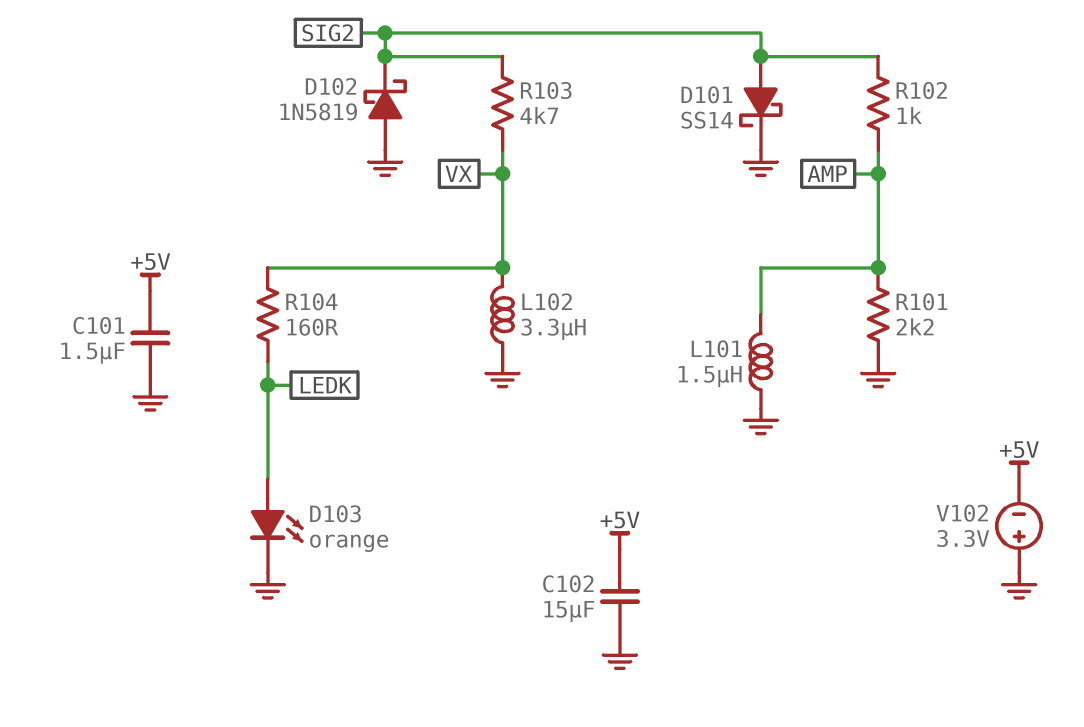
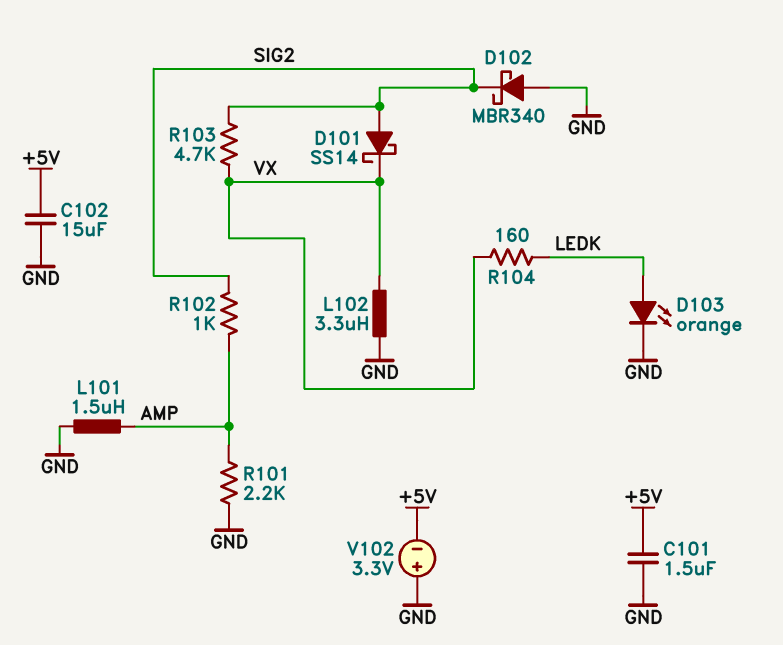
D101: schottky SS14 (A SIG2, K GND) -> schottky SS14 (A SIG2, K VX)
D102: schottky 1N5819 (A GND, K SIG2) -> schottky MBR340 (A GND, K SIG2)

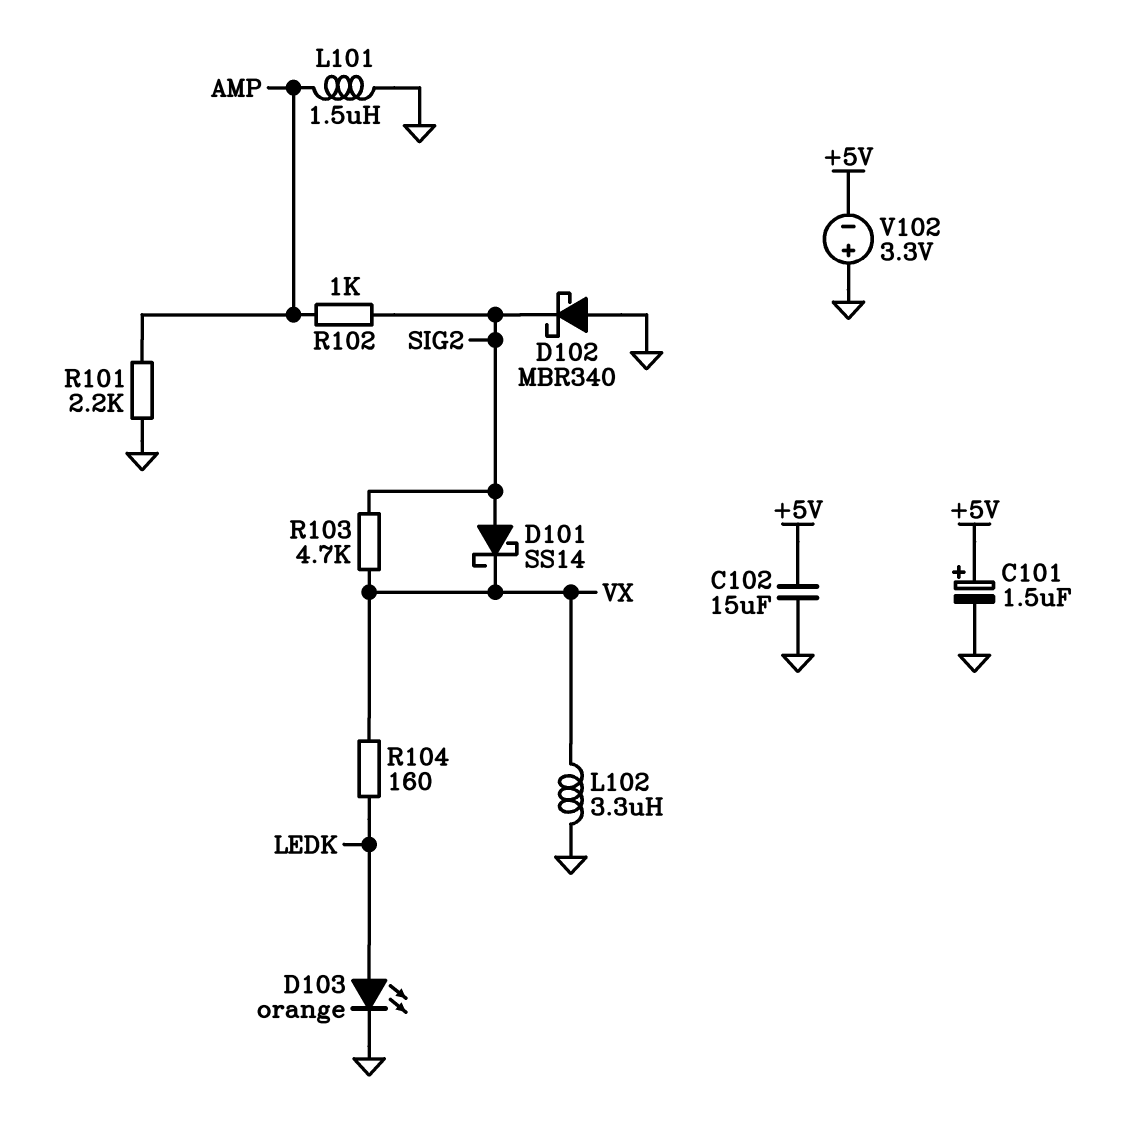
C101: 1.5uF (+5V, GND) -> 1.5uF (plus +5V, minus GND)

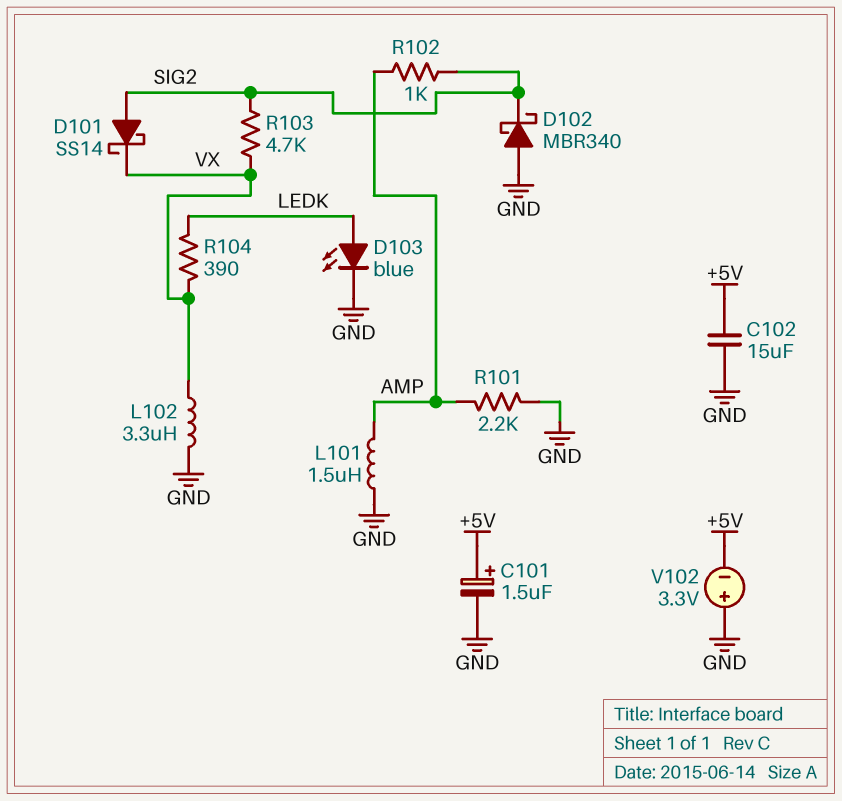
D103: LED orange (A LEDK, K GND) -> LED blue (A LEDK, K GND)
R104: 160 (LEDK, VX) -> 390 (LEDK, VX)

